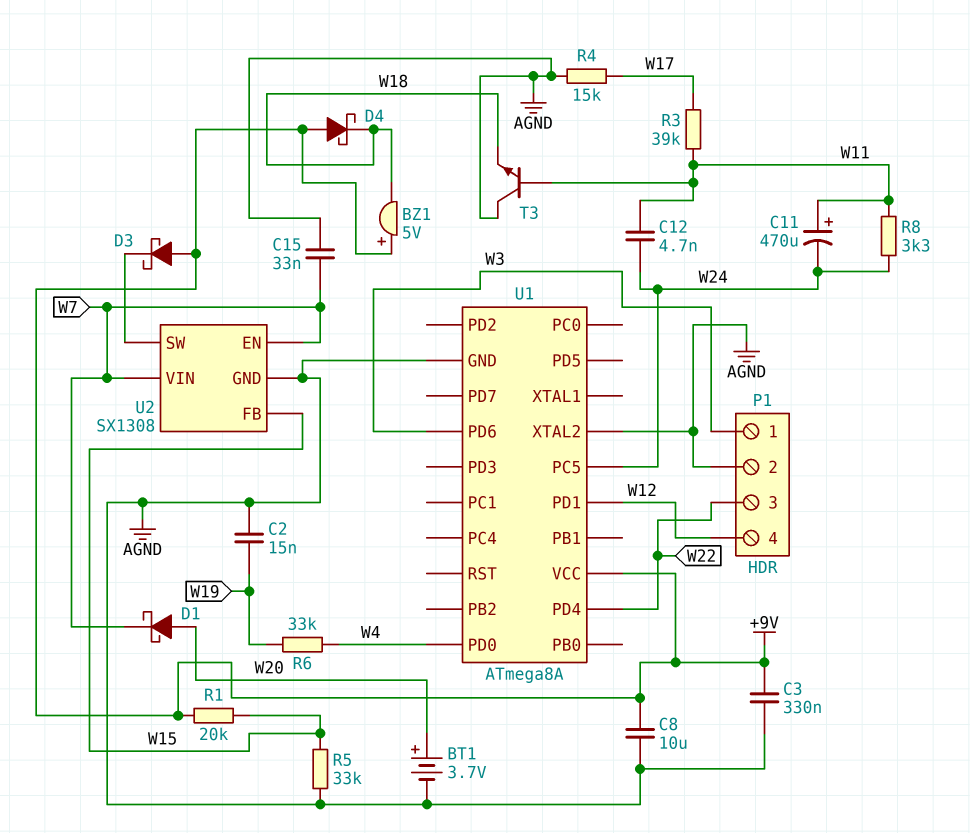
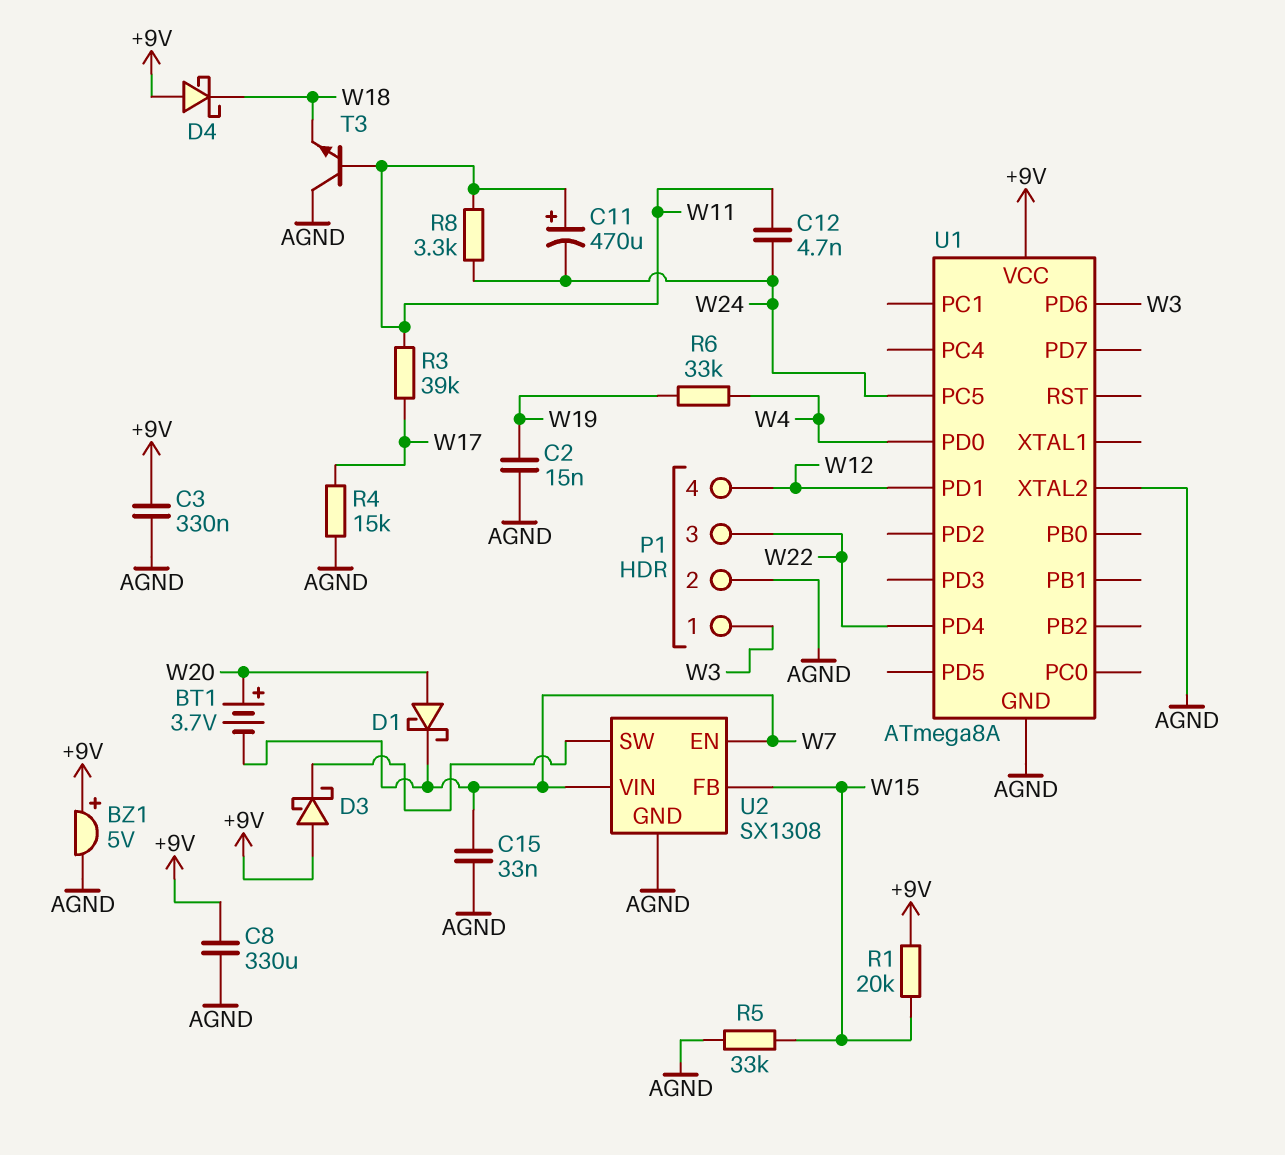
BT1: 3.7V (plus W20, minus AGND) -> 3.7V (plus W20, minus W7)
BZ1: buzzer 5V (plus +9V, minus W18) -> buzzer 5V (plus +9V, minus AGND)
C8: 10uF (+9V, AGND) -> 330uF (+9V, AGND)

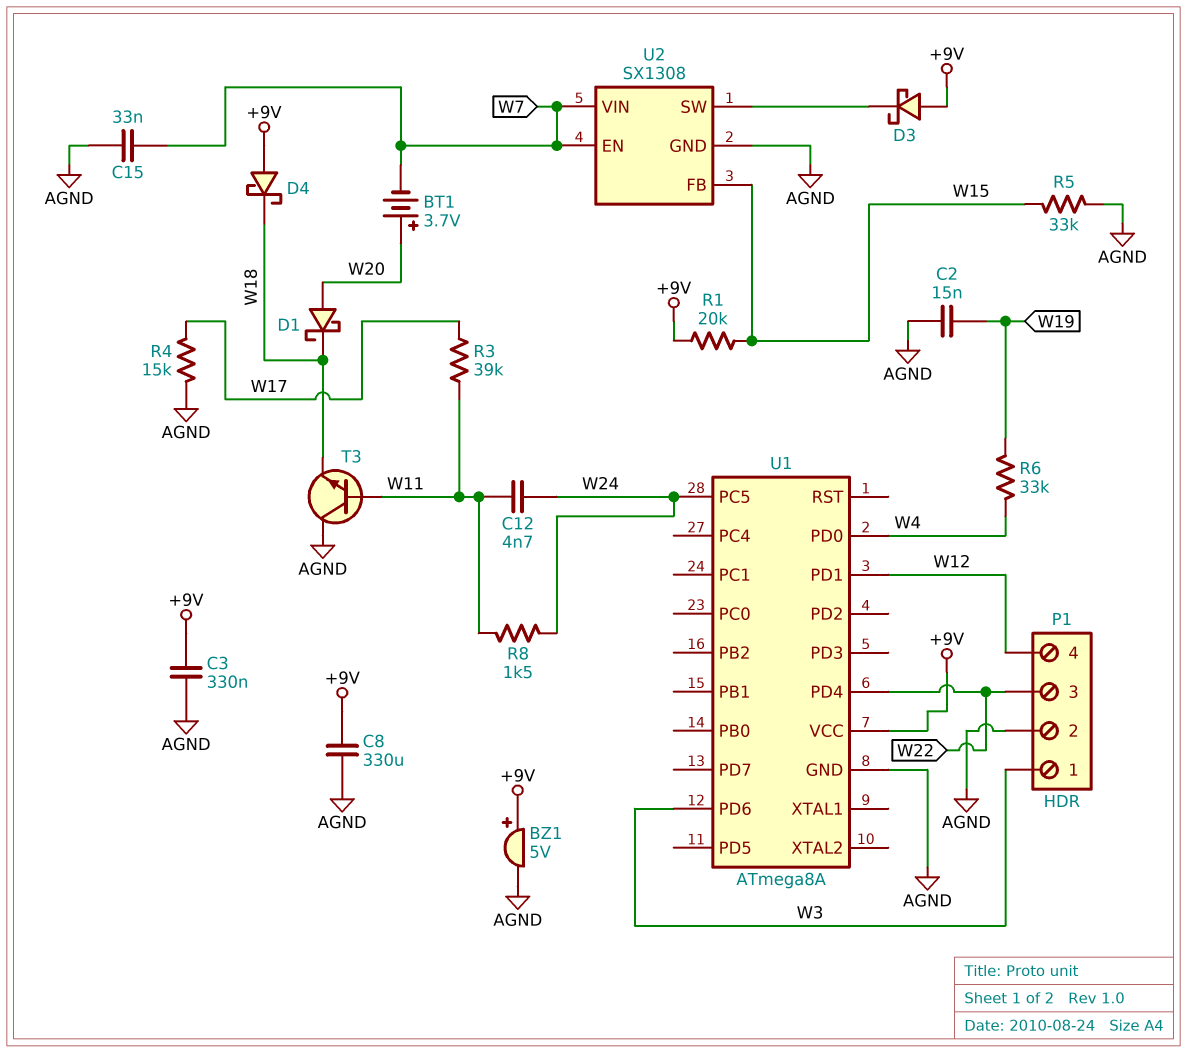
C11: 470uF (plus W11, minus W24) -> none
D1: schottky (A W20, K W7) -> schottky (A W20, K W18)
R8: 3.3k (W11, W24) -> 1.5k (W11, W24)
U1 pin XTAL2: AGND -> none

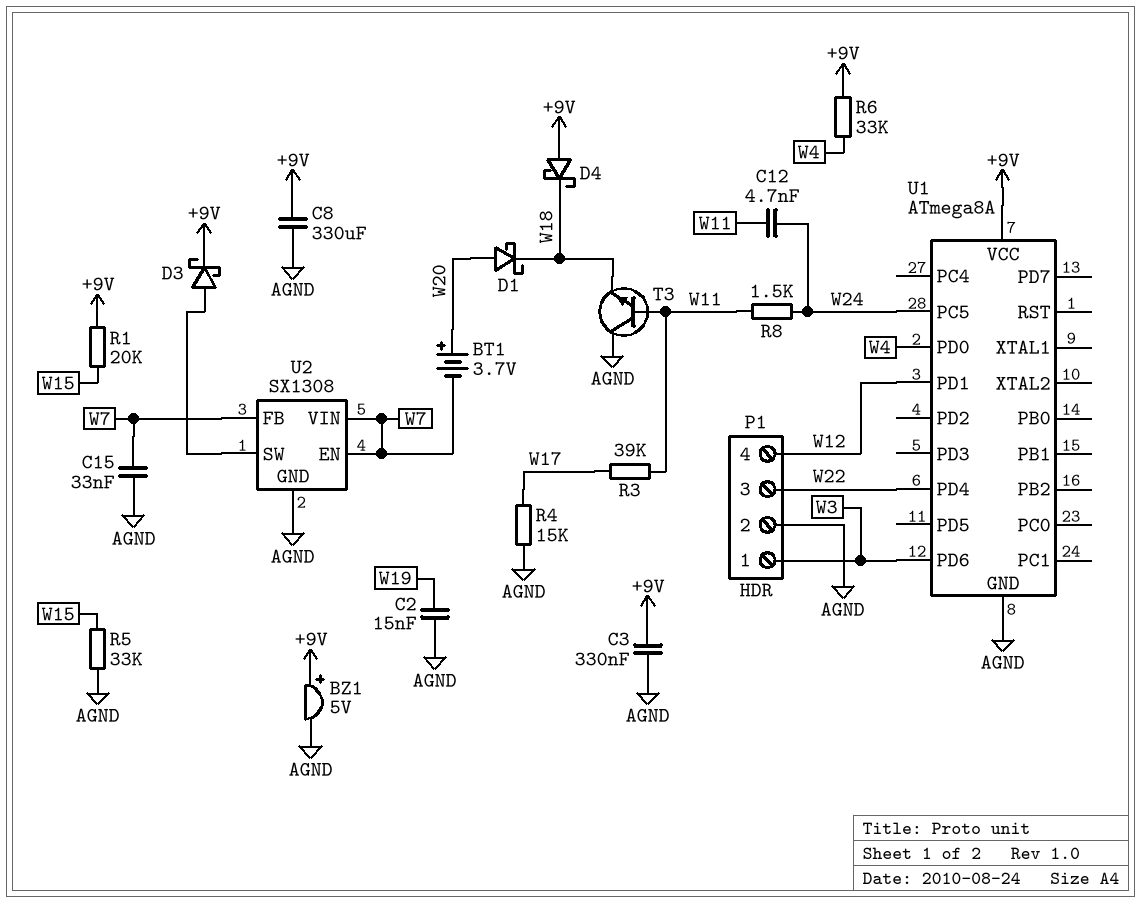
D3: schottky (A +9V, K U2/SW) -> schottky (A U2/SW, K +9V)
R6: 33k (W4, W19) -> 33k (+9V, W4)
U2 pin FB: W15 -> W7

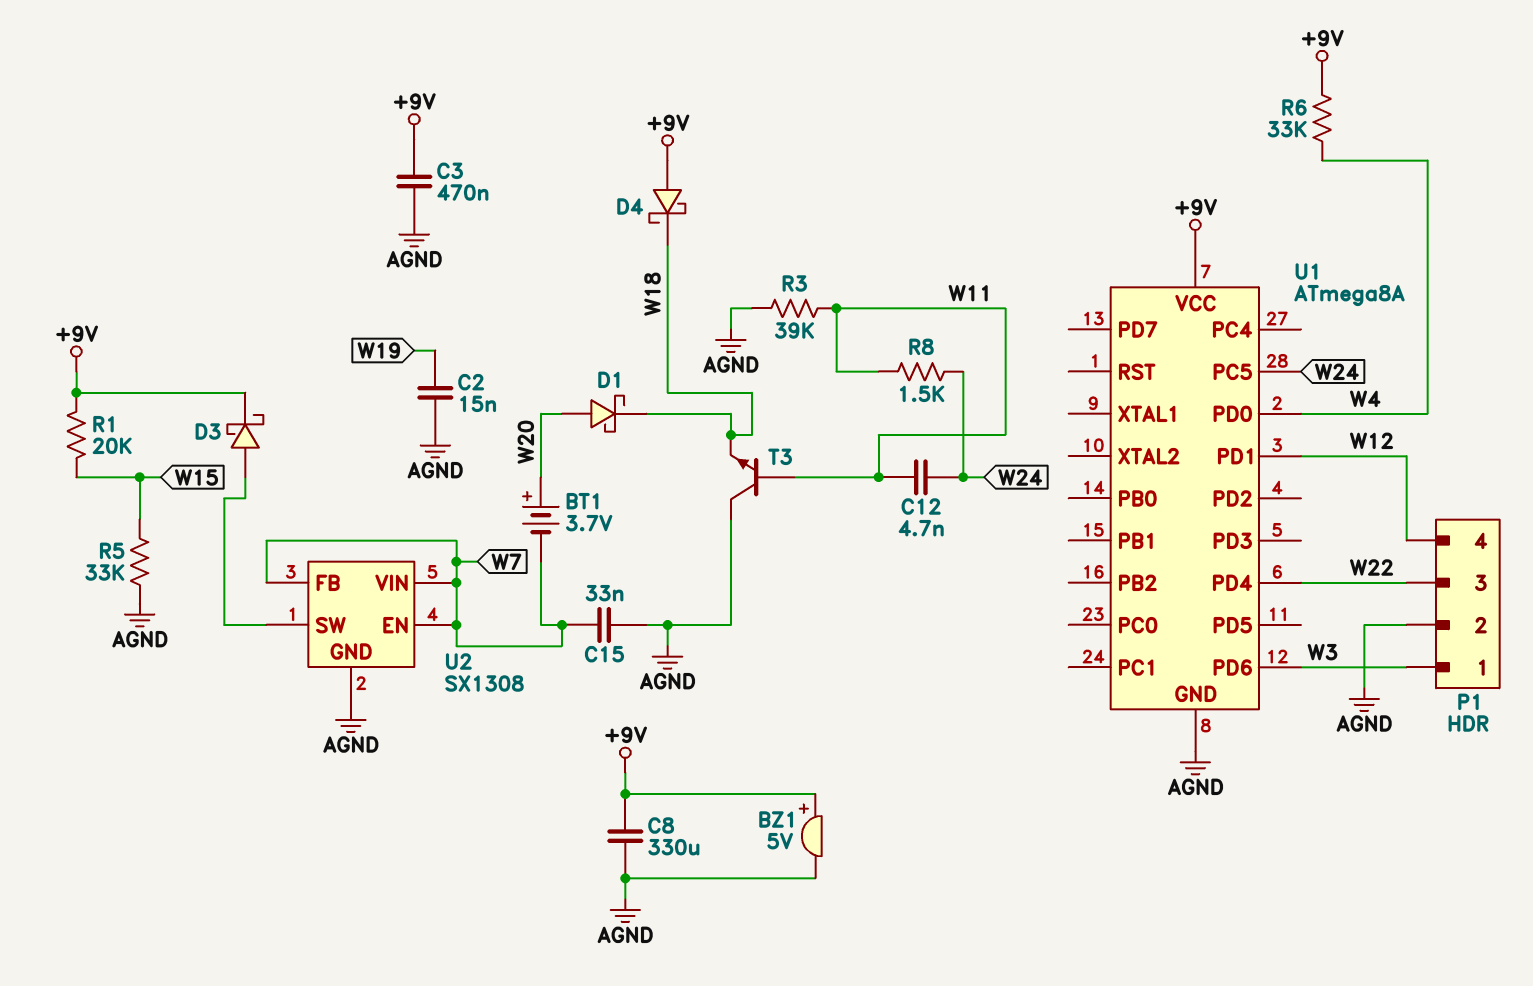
C3: 330nF (+9V, AGND) -> 470nF (+9V, AGND)
R3: 39k (W11, W17) -> 39k (AGND, W11)
R4: 15k (AGND, W17) -> none

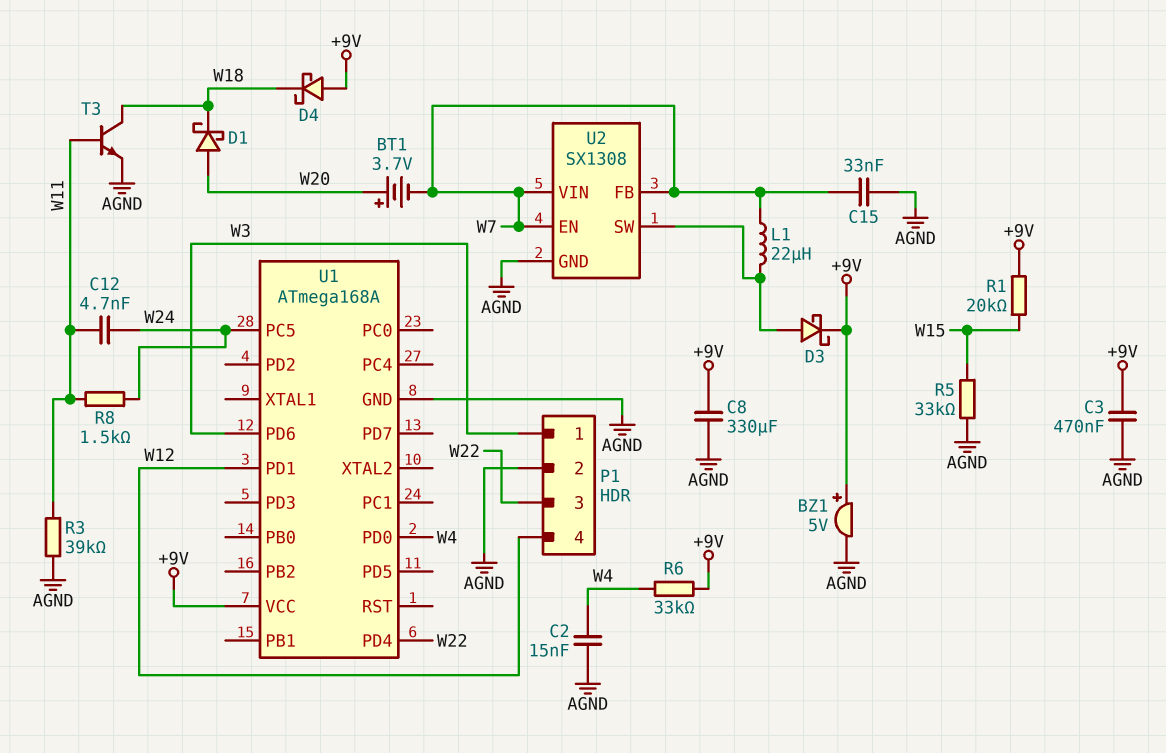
C2: 15nF (AGND, W19) -> 15nF (AGND, W4)
L1: none -> 22uH (U2/SW, W7)
T3: NPN (B W11, C AGND, E W18) -> NPN (B W11, C W18, E AGND)
U1: ATmega8A -> ATmega168A

